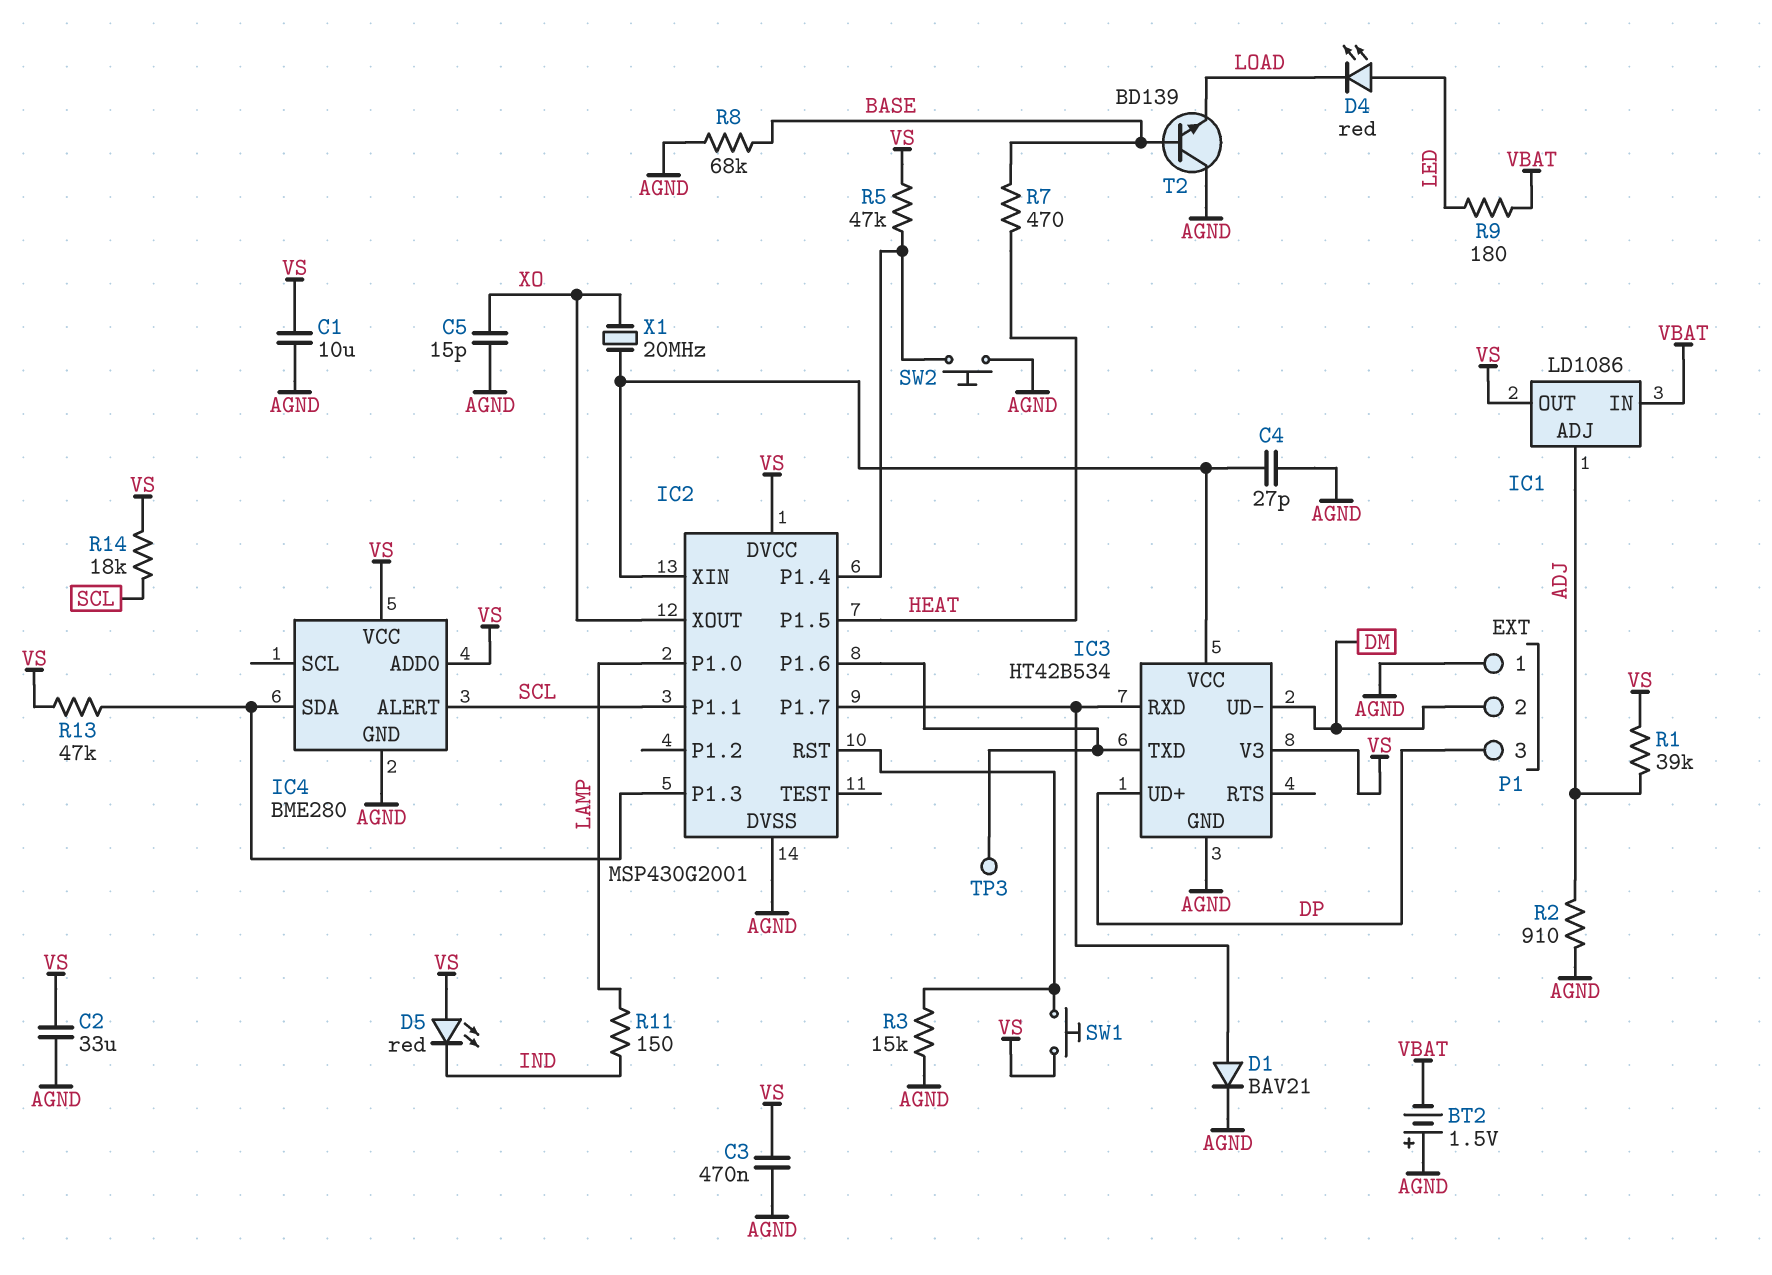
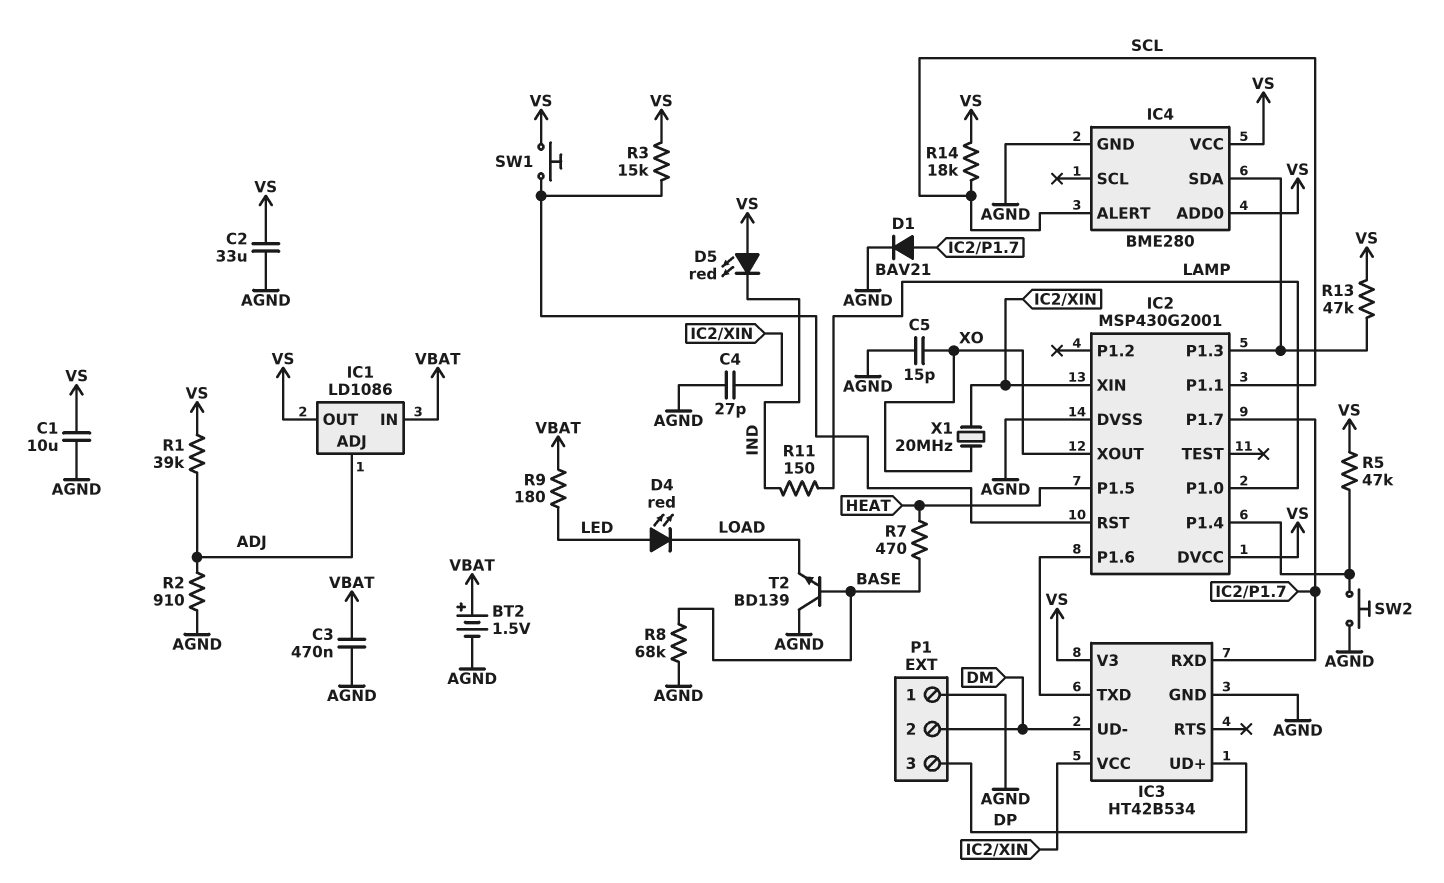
BT2: 1.5V (plus AGND, minus VBAT) -> 1.5V (plus VBAT, minus AGND)
C3: 470nF (AGND, VS) -> 470nF (AGND, VBAT)
R3: 15k (AGND, IC2/RST) -> 15k (IC2/RST, VS)
TP3: test point (IC2/P1.6) -> none

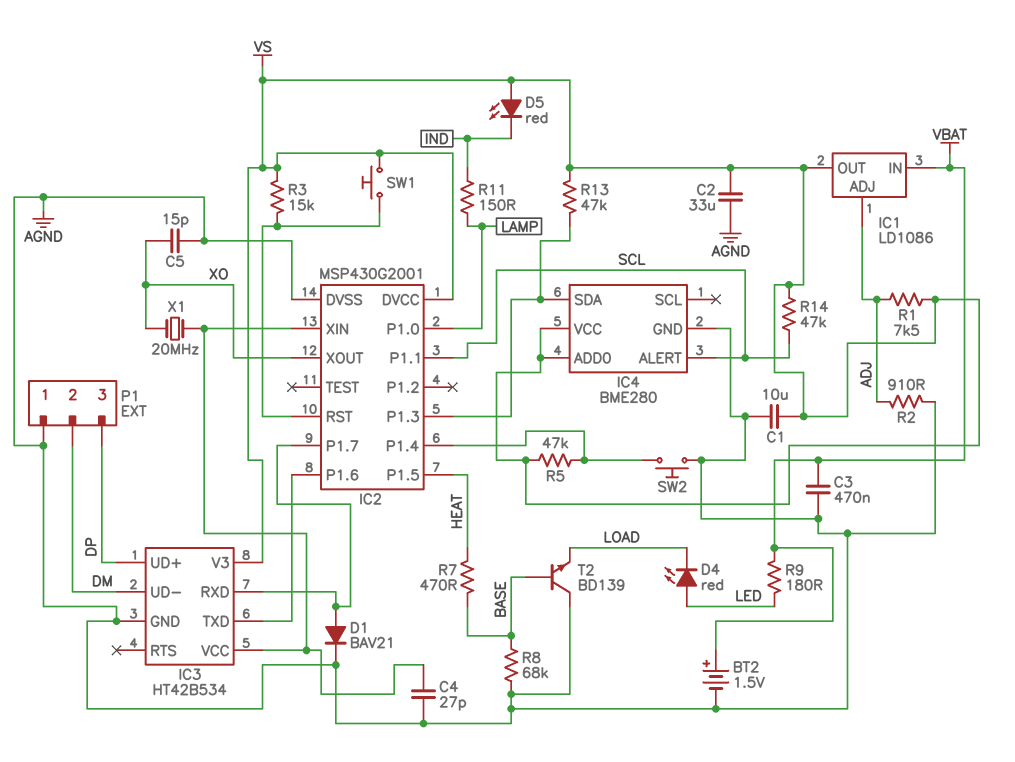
R1: 39k (ADJ, VS) -> 7.5k (ADJ, VS)
R14: 18k (SCL, VS) -> 47k (SCL, VS)

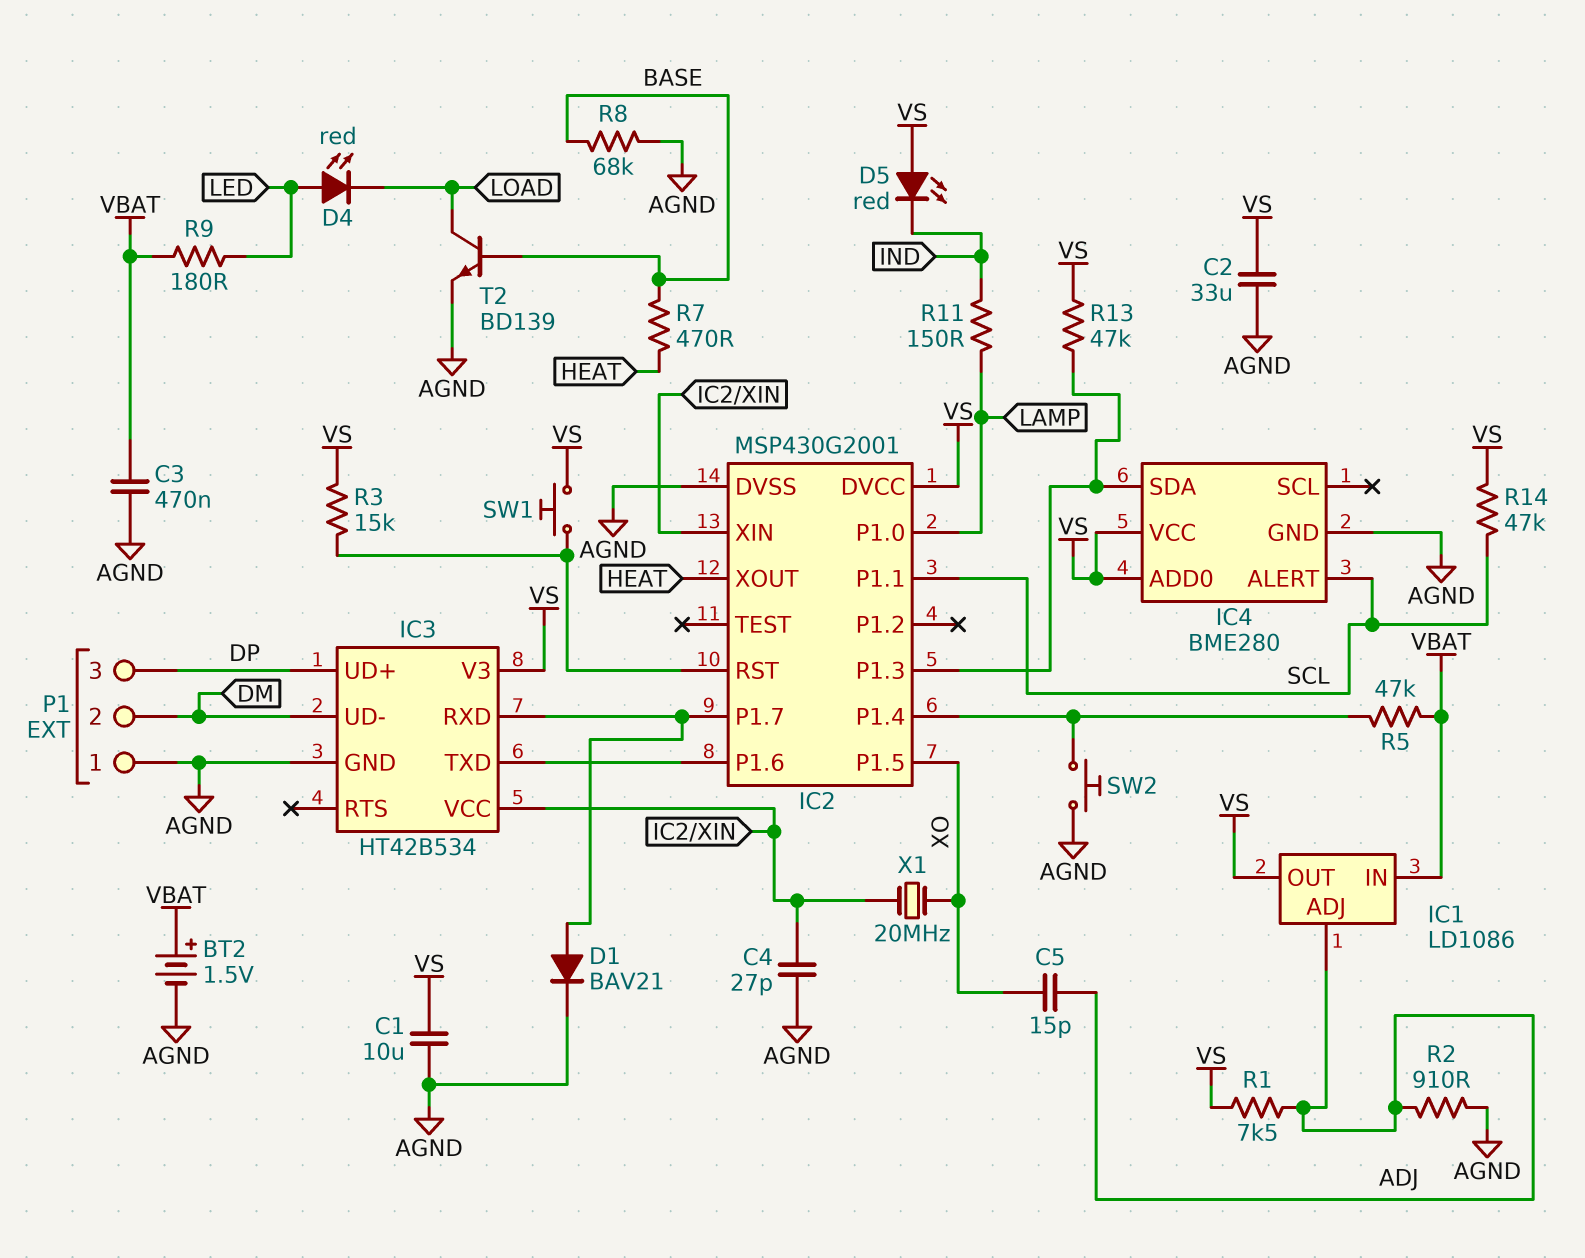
C5: 15pF (AGND, XO) -> 15pF (ADJ, XO)
IC2 pin P1.5: HEAT -> XO
IC2 pin XOUT: XO -> HEAT
R5: 47k (IC2/P1.4, VS) -> 47k (IC2/P1.4, VBAT)
T2: NPN BD139 (B BASE, C AGND, E LOAD) -> NPN BD139 (B BASE, C LOAD, E AGND)

